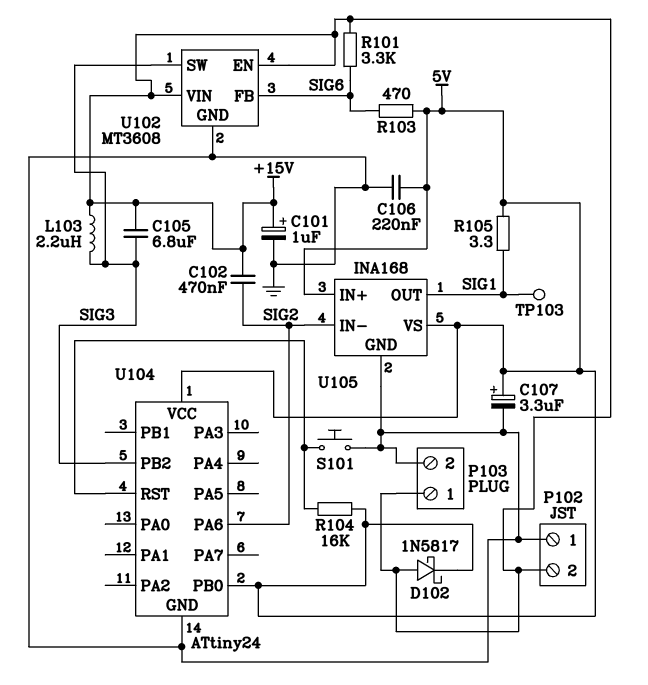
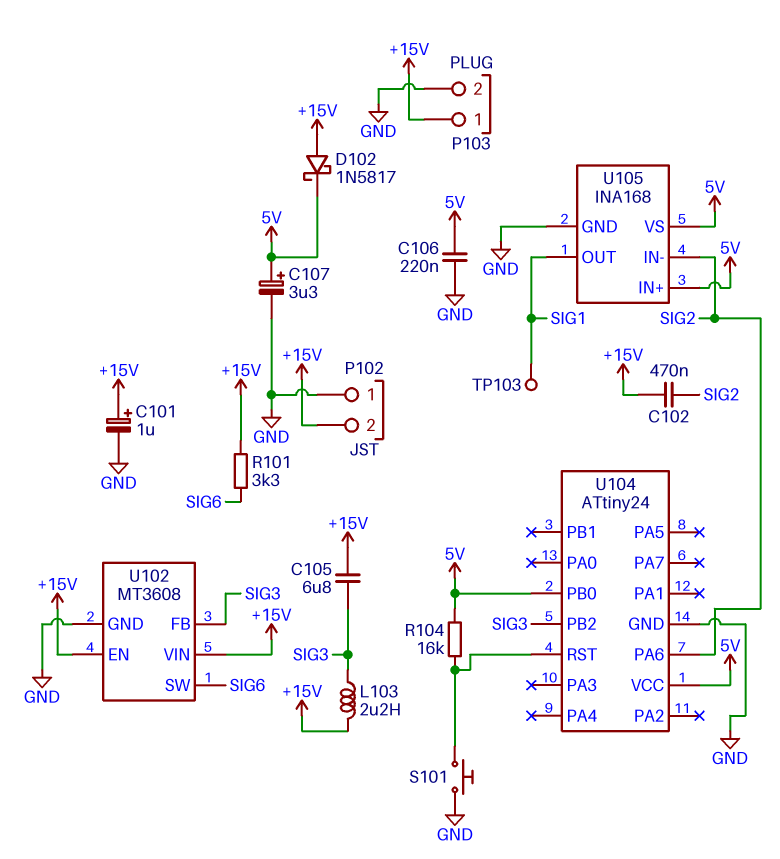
R103: 470 (5V, SIG6) -> none
R105: 3.3 (5V, SIG1) -> none
U102 pin FB: SIG6 -> SIG3
U102 pin SW: SIG3 -> SIG6

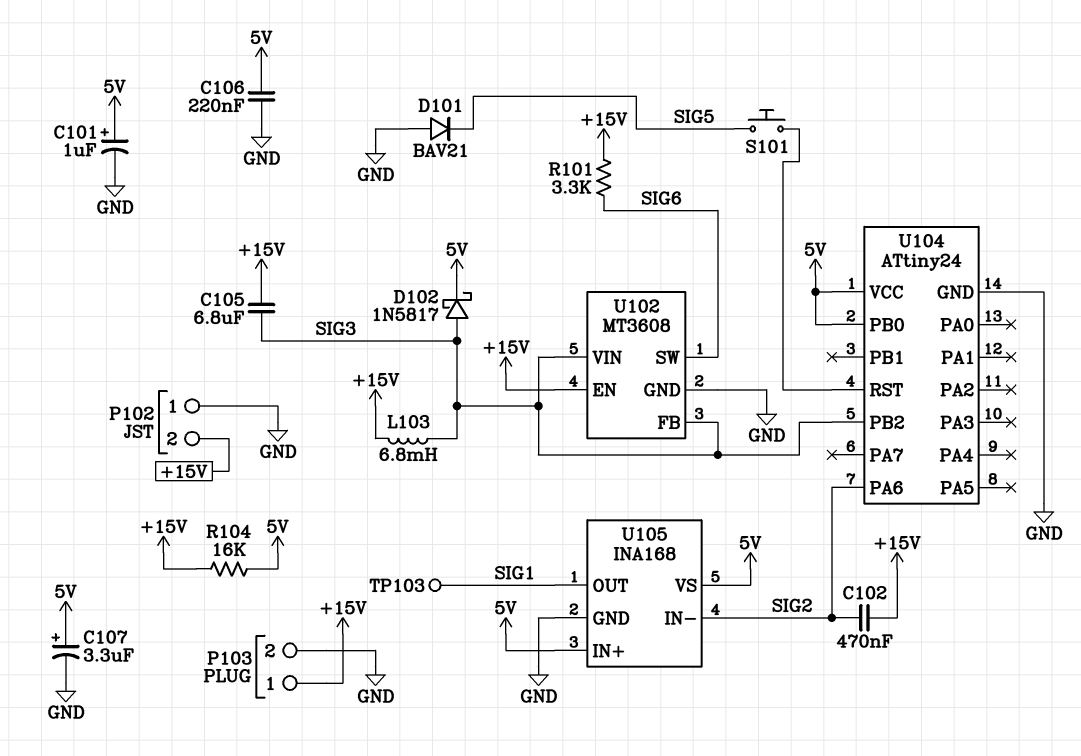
C101: 1uF (plus +15V, minus GND) -> 1uF (plus 5V, minus GND)
D101: none -> diode BAV21 (A GND, K SIG5)
D102: schottky 1N5817 (A +15V, K 5V) -> schottky 1N5817 (A SIG3, K 5V)
L103: 2.2uH (+15V, SIG3) -> 6.8mH (+15V, SIG3)
R104: 16k (5V, U104/RST) -> 16k (+15V, 5V)
S101: button (GND, U104/RST) -> button (SIG5, U104/RST)
U102 pin VIN: +15V -> SIG3

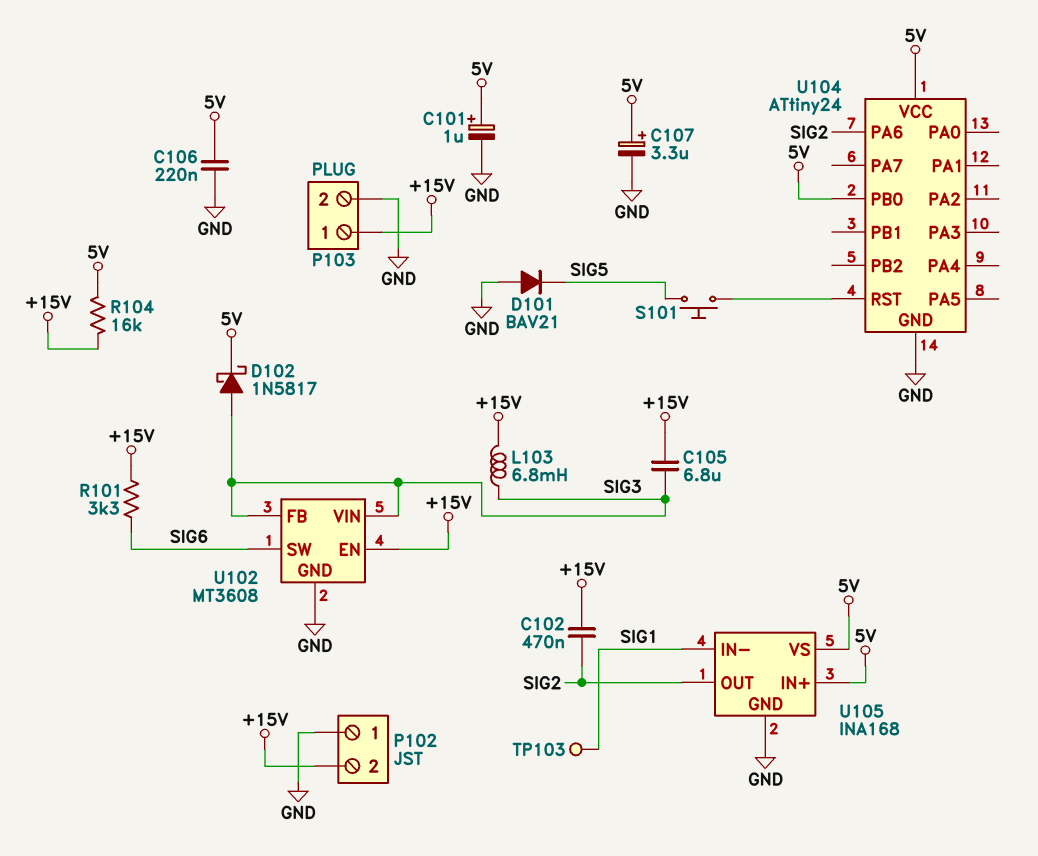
U104 pin PB2: SIG3 -> none
U105 pin IN-: SIG2 -> SIG1
U105 pin OUT: SIG1 -> SIG2

